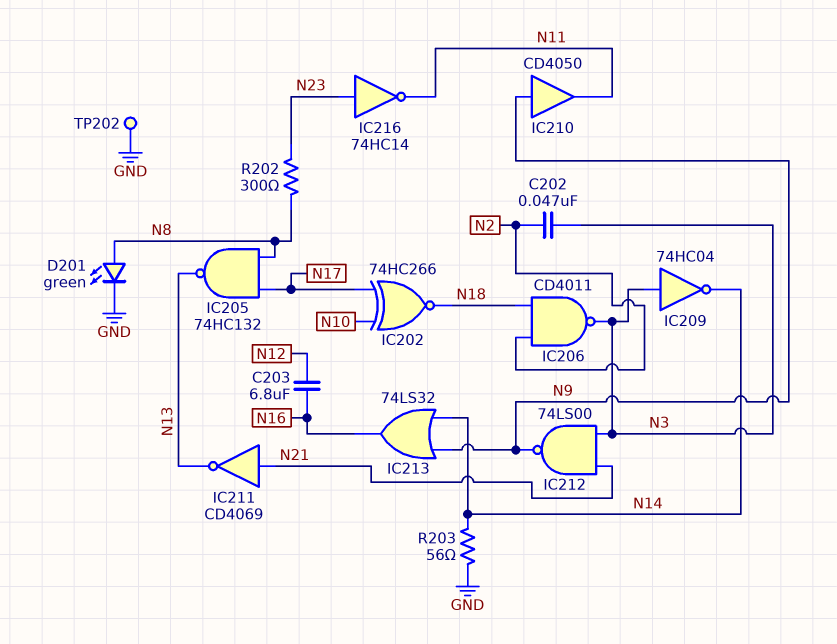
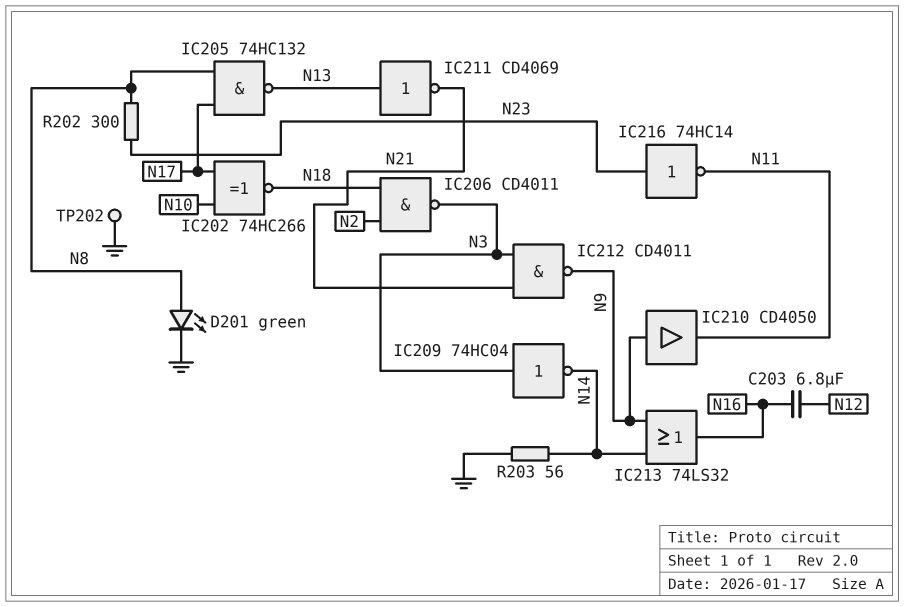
C202: 47nF (N2, N3) -> none
IC211: NOT CD4069 (in N21, out N13) -> NOT CD4069 (in N13, out N21)
IC212: NAND 74LS00 (in N3, in N21, out N9) -> NAND CD4011 (in N3, in N21, out N9)

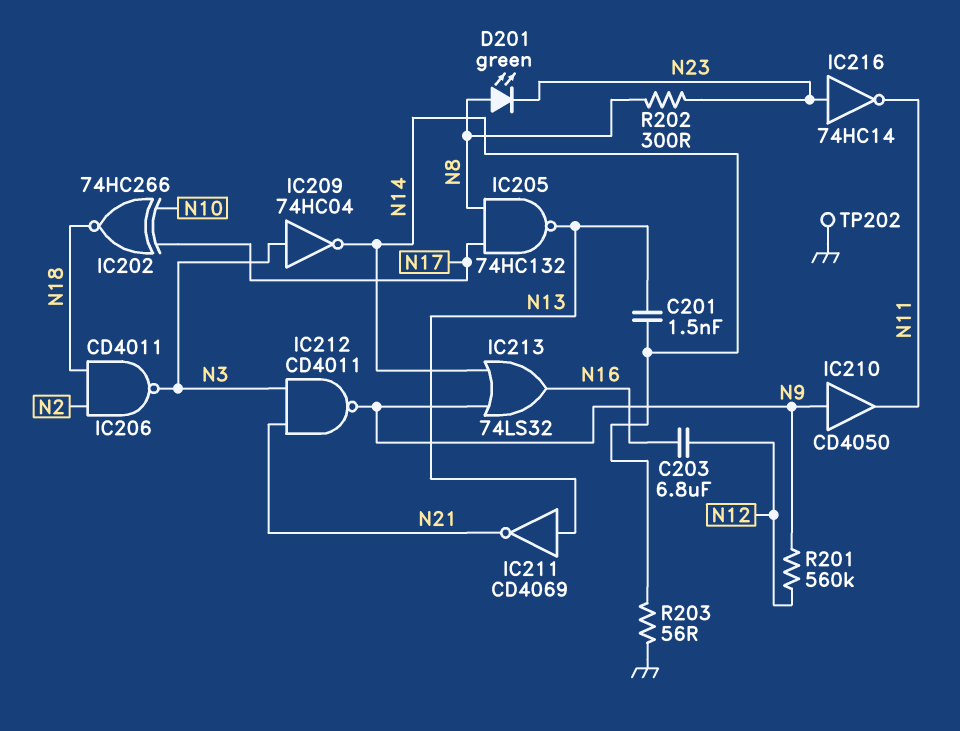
C201: none -> 1.5nF (N13, N14)
D201: LED green (A N8, K GND) -> LED green (A N8, K N23)
R201: none -> 560k (N9, N12)

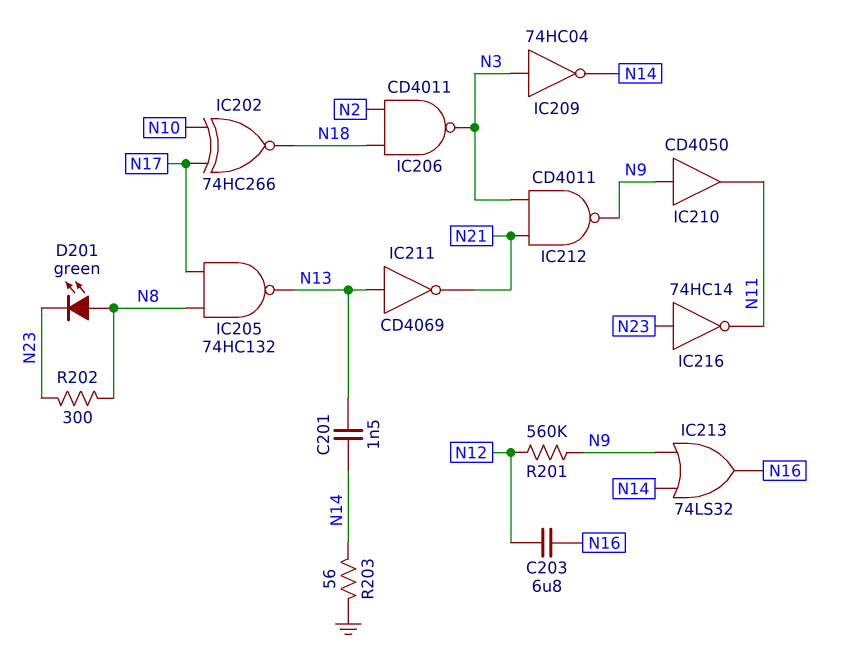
TP202: test point (GND) -> none

